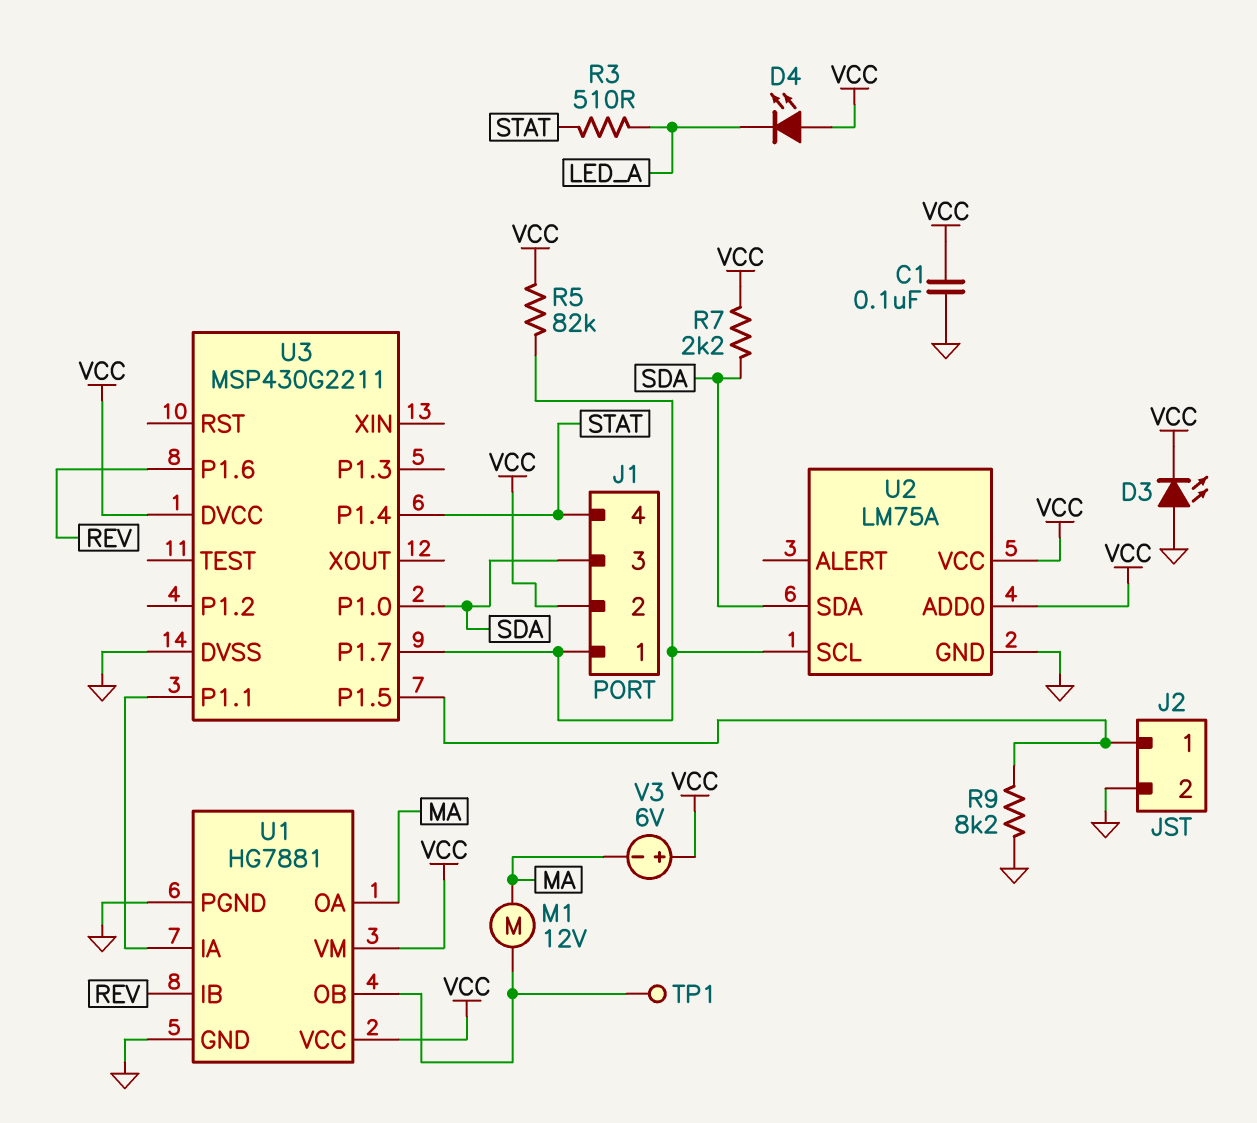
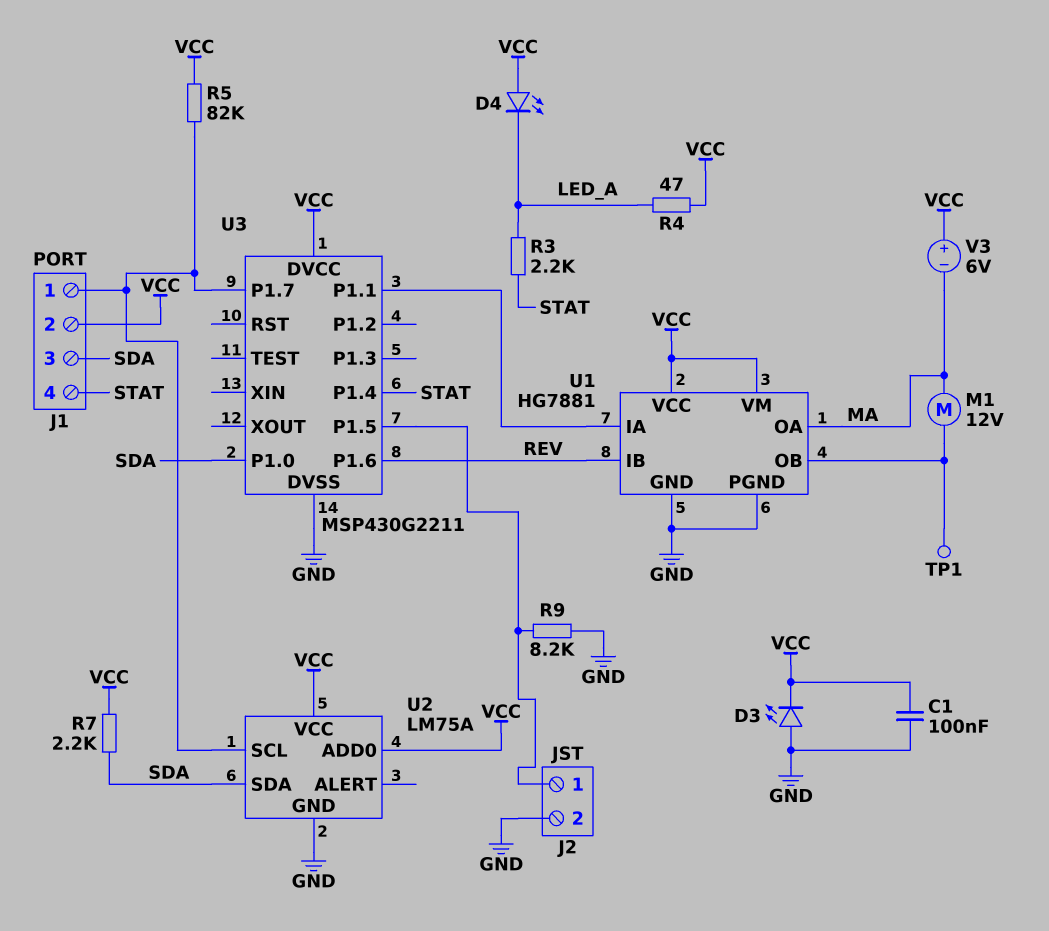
R3: 510 (LED_A, STAT) -> 2.2k (LED_A, STAT)
R4: none -> 47 (LED_A, VCC)

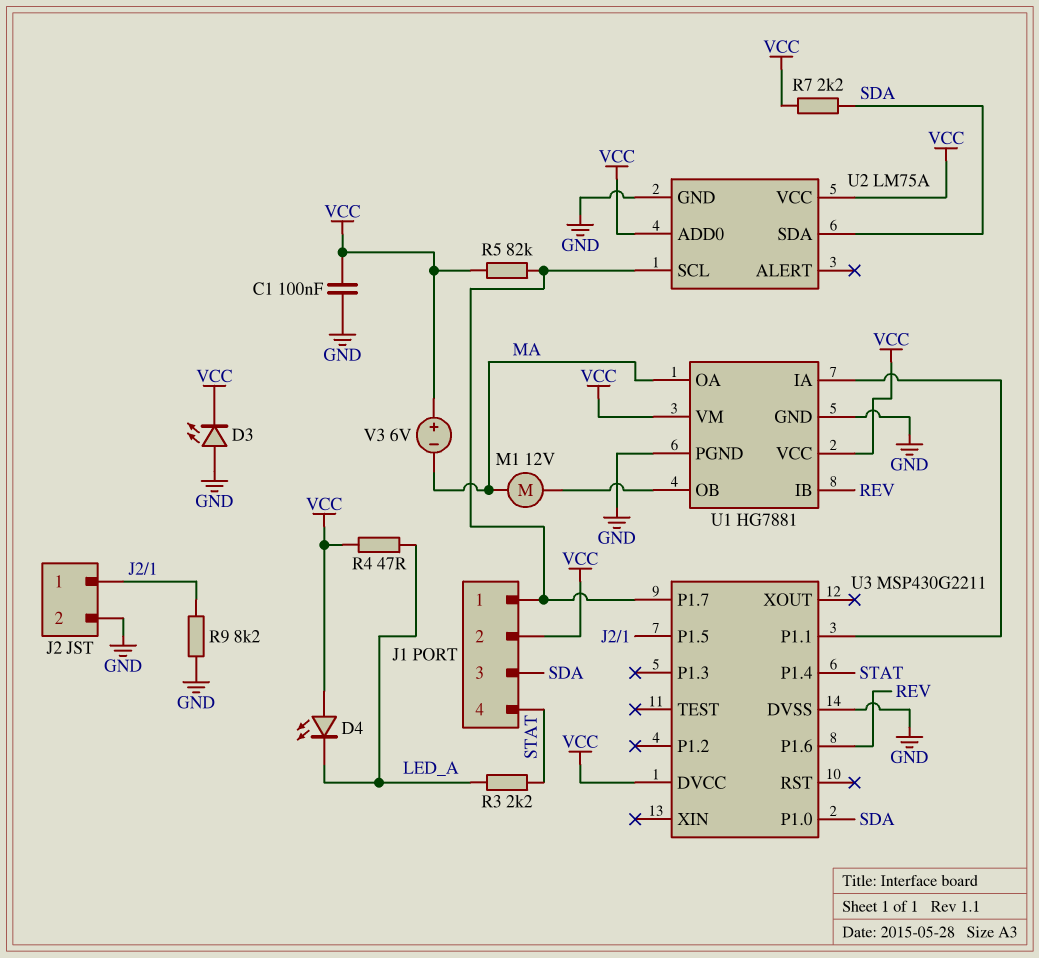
TP1: test point (U1/OB) -> none

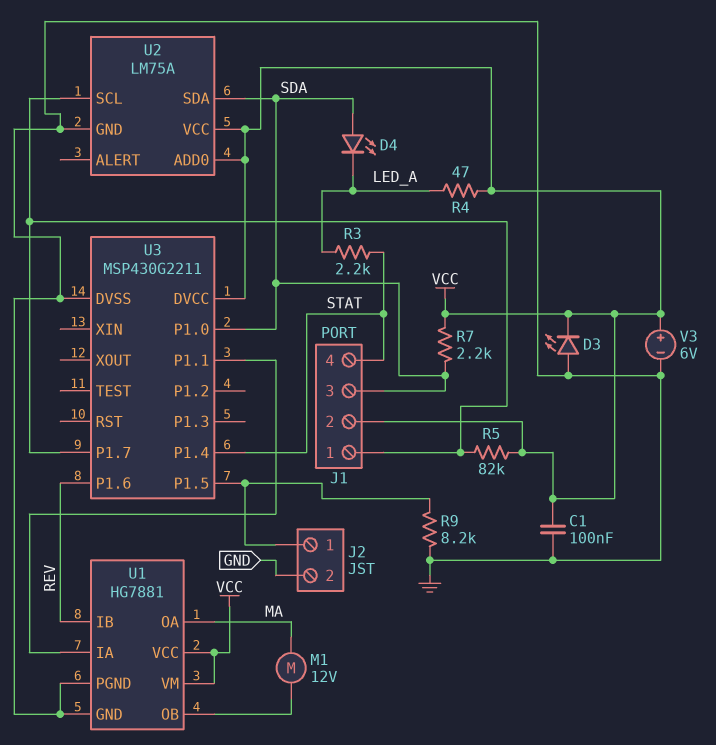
D4: LED (A VCC, K LED_A) -> LED (A SDA, K LED_A)
V3: 6V (plus VCC, minus MA) -> 6V (plus VCC, minus GND)

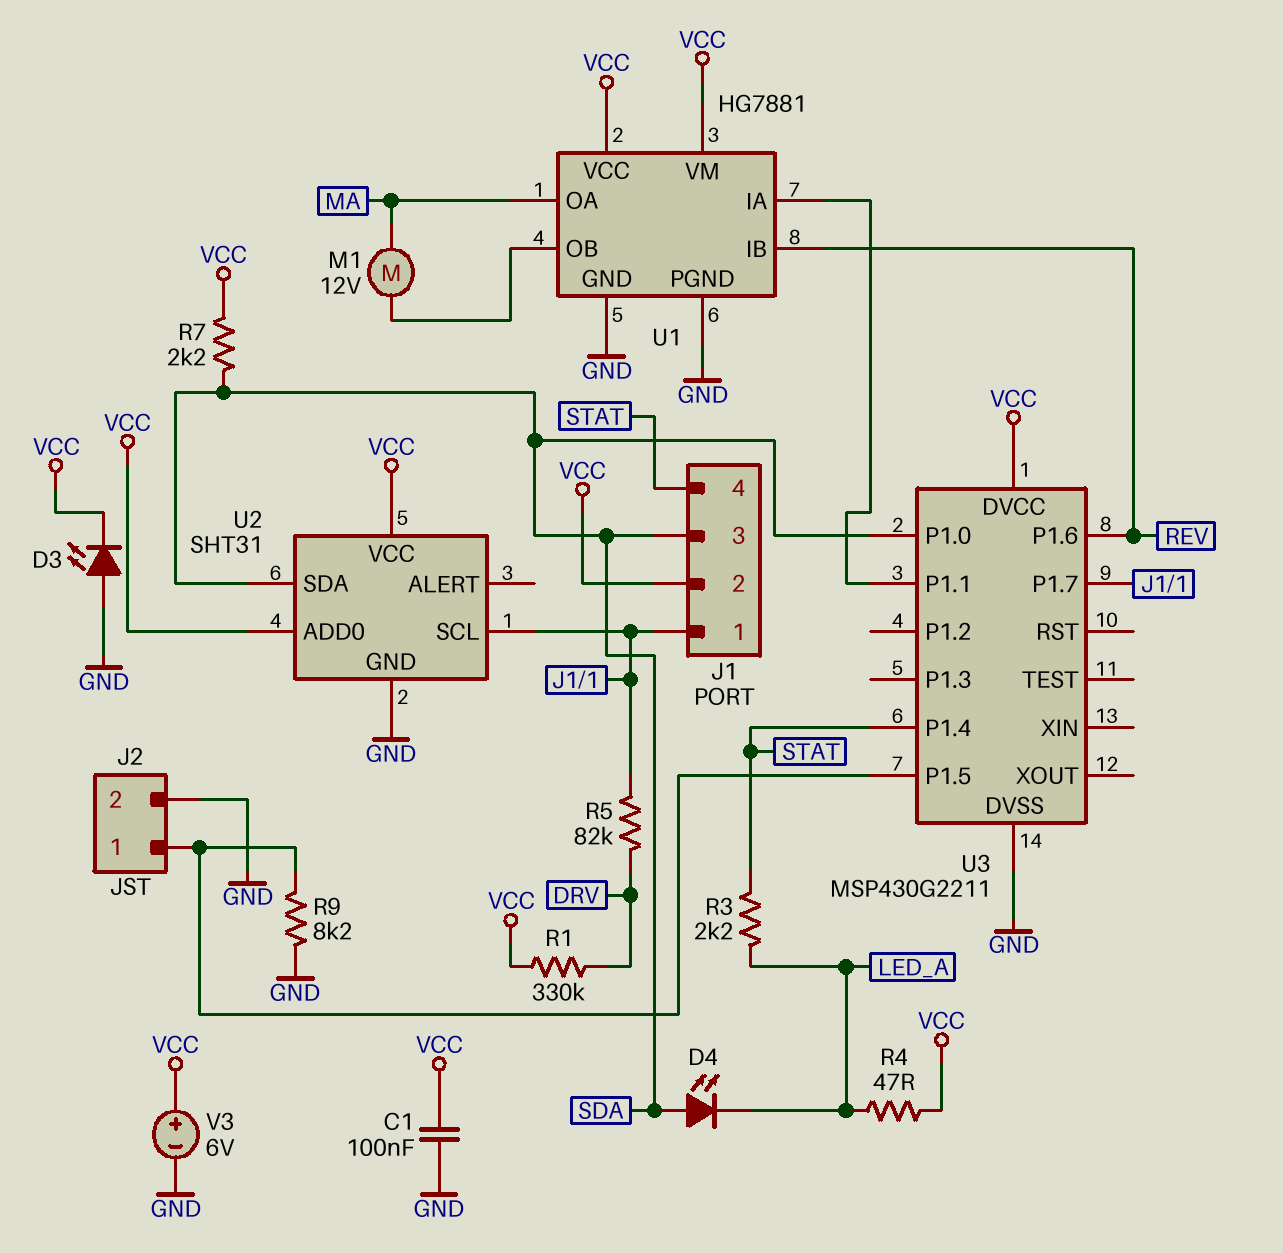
R1: none -> 330k (DRV, VCC)
R5: 82k (J1/1, VCC) -> 82k (DRV, J1/1)
U2: LM75A -> SHT31

